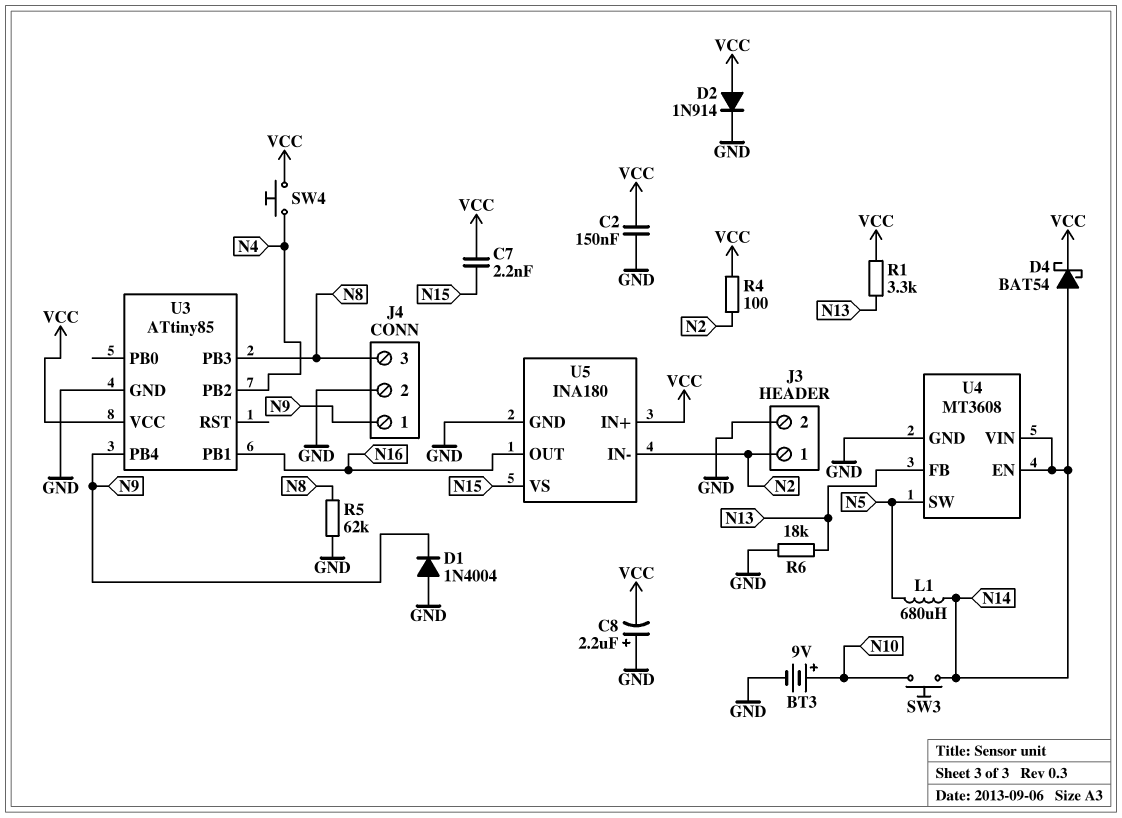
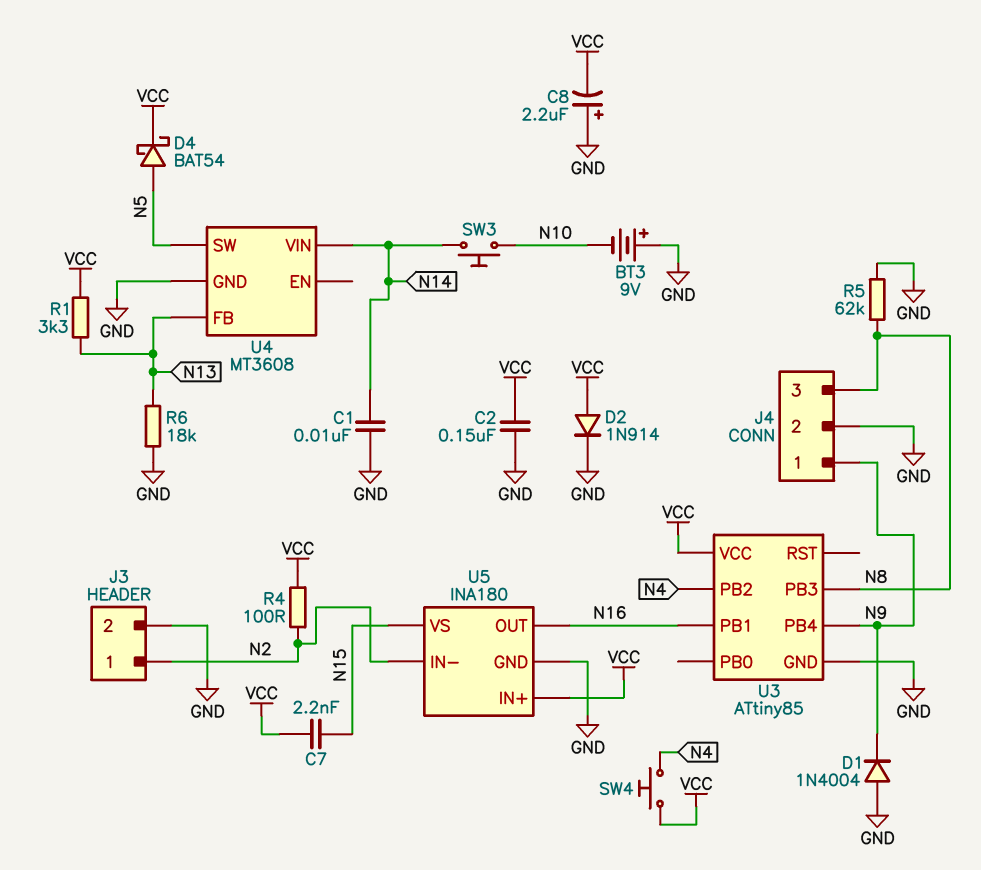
BT3: 9V (plus N10, minus GND) -> 9V (plus GND, minus N10)
C1: none -> 10nF (GND, N14)
D4: schottky BAT54 (A N14, K VCC) -> schottky BAT54 (A N5, K VCC)
L1: 680uH (N5, N14) -> none
U4 pin EN: N14 -> none

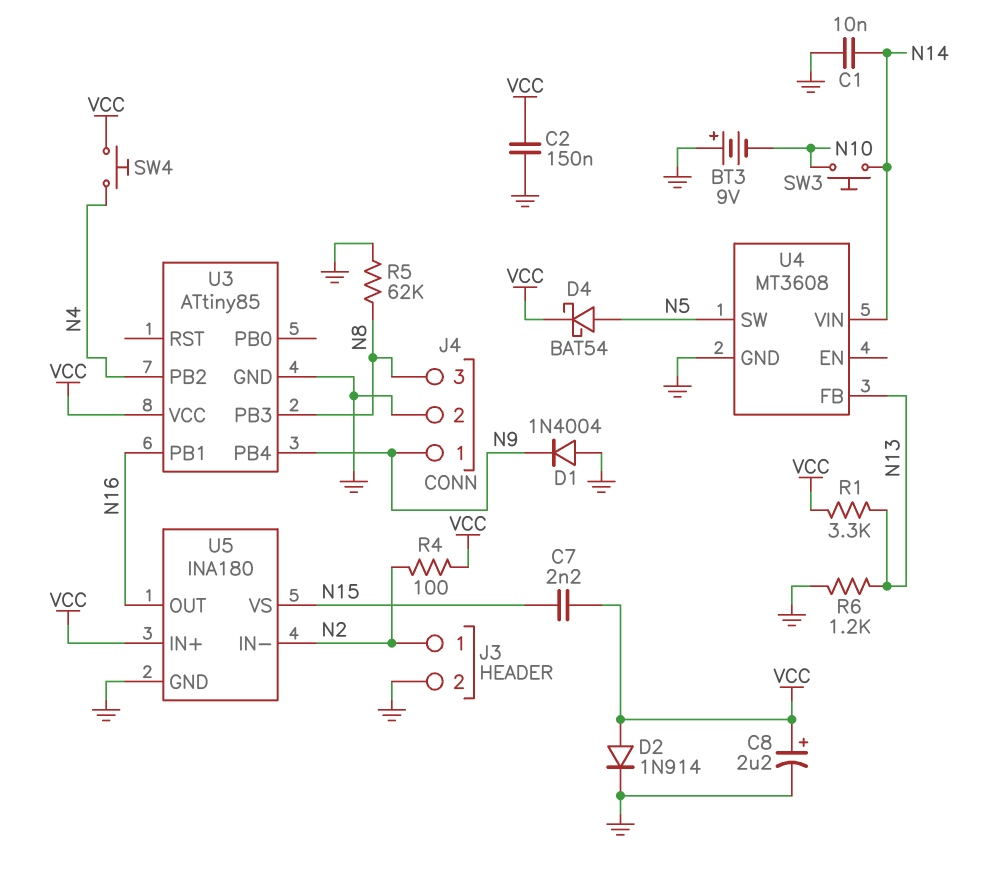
C8: 2.2uF (plus GND, minus VCC) -> 2.2uF (plus VCC, minus GND)
R6: 18k (GND, N13) -> 1.2k (GND, N13)

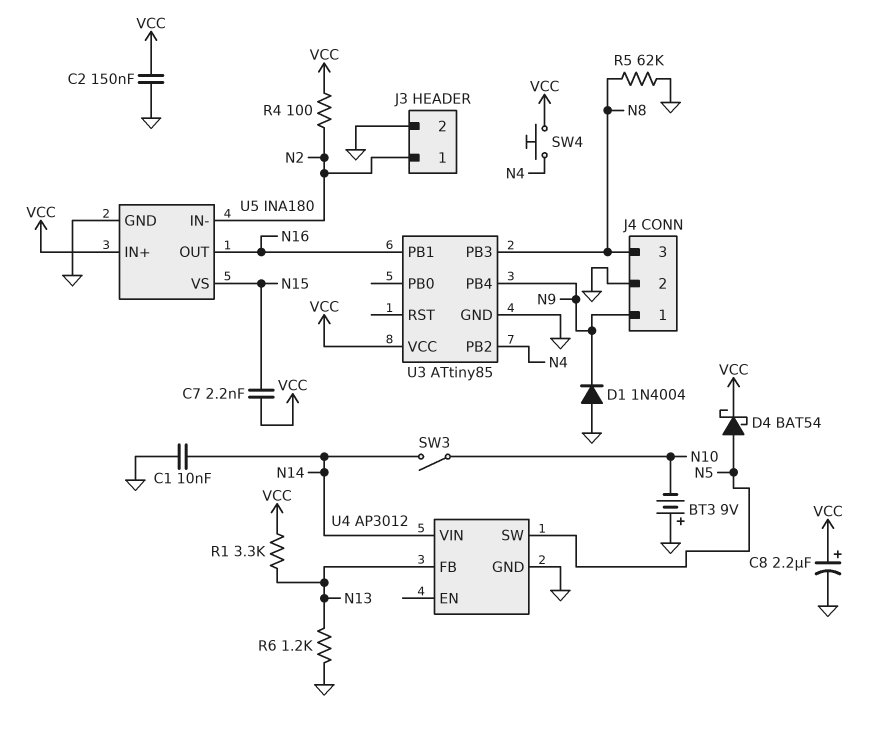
D2: diode 1N914 (A VCC, K GND) -> none
SW3: button (N10, N14) -> switch (N10, N14)
U4: MT3608 -> AP3012

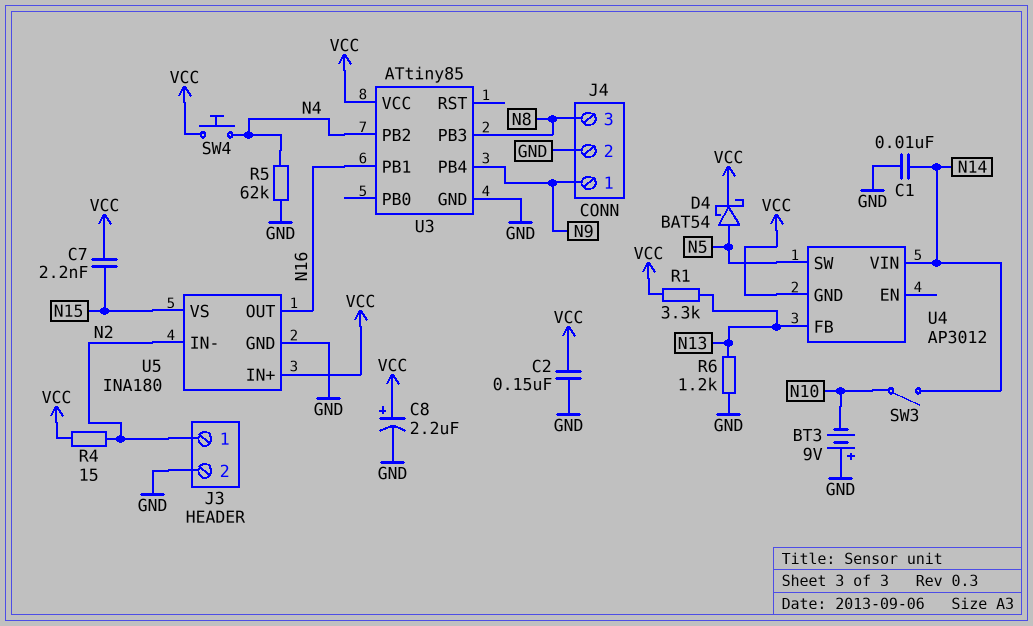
D1: diode 1N4004 (A GND, K N9) -> none
R4: 100 (N2, VCC) -> 15 (N2, VCC)
R5: 62k (GND, N8) -> 62k (GND, N4)
U4 pin GND: GND -> VCC

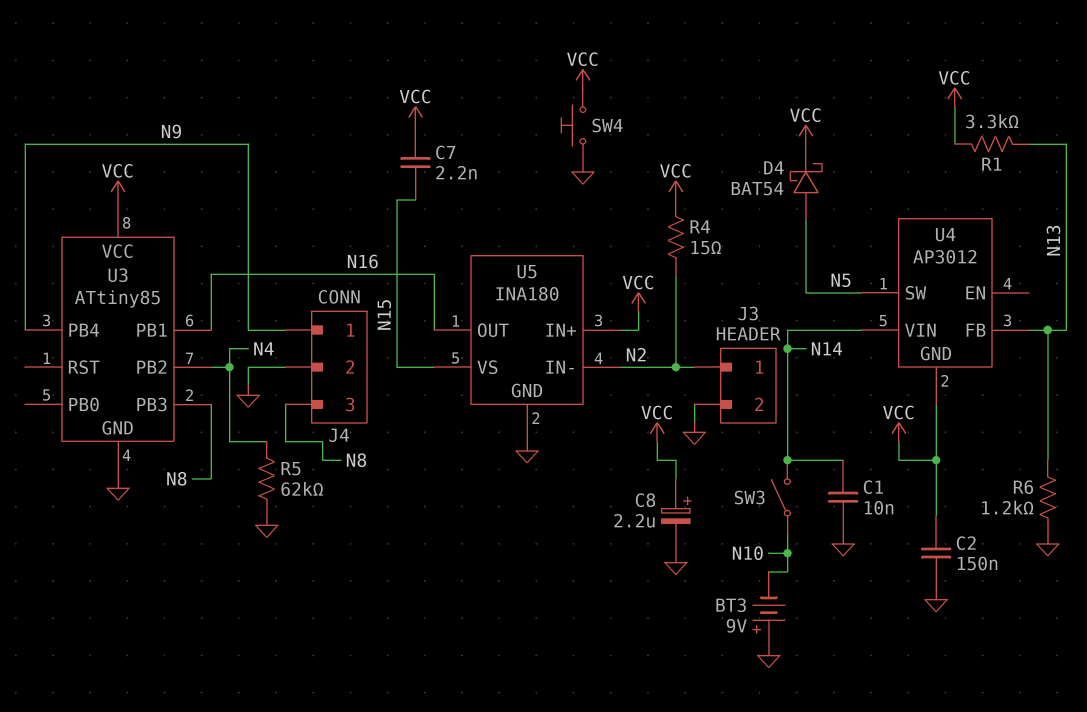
SW4: button (N4, VCC) -> button (GND, VCC)

